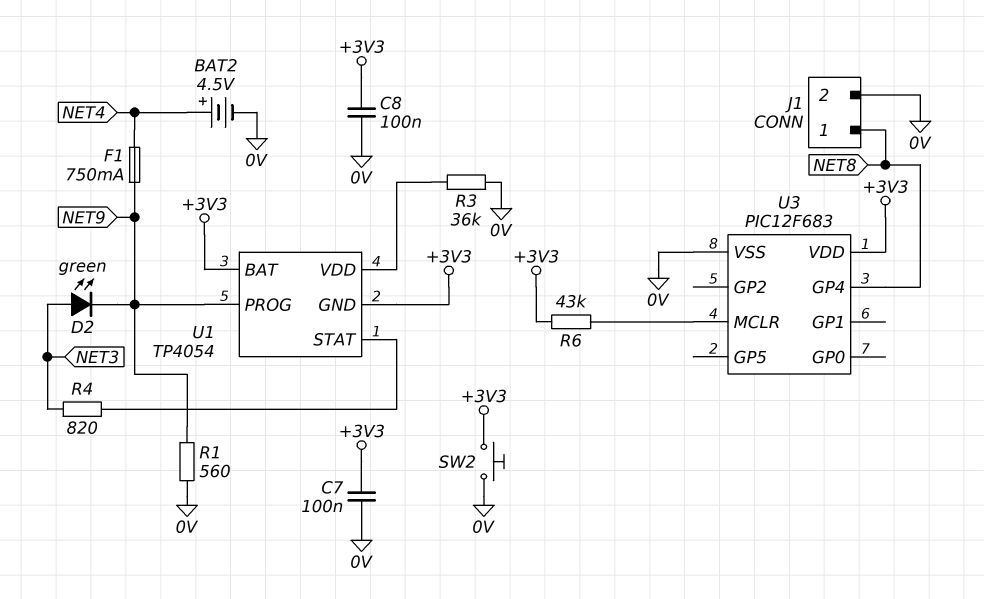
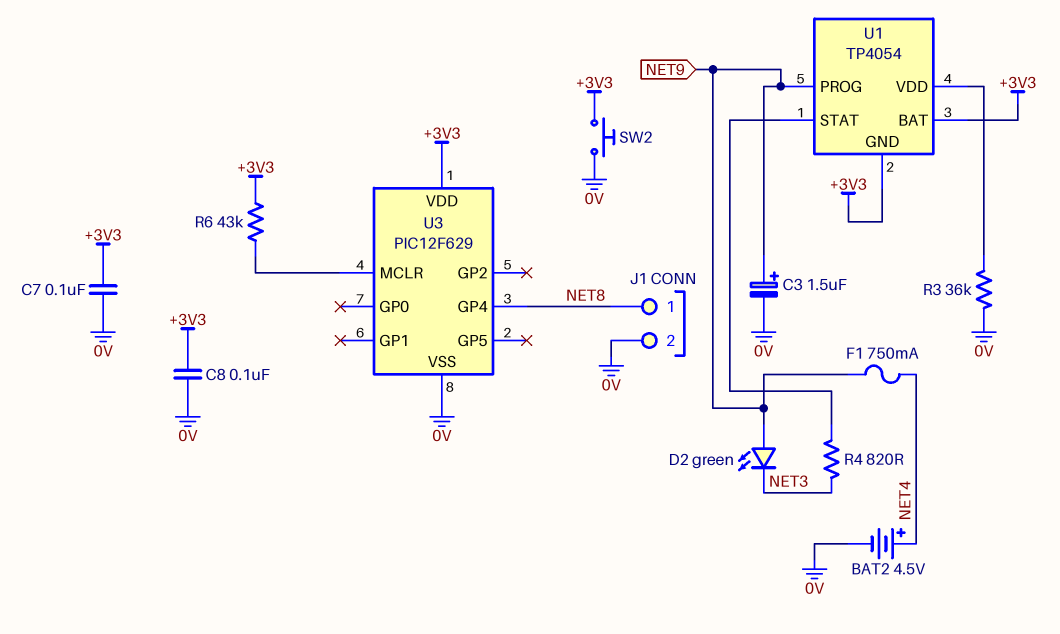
C3: none -> 1.5uF (plus NET9, minus 0V)
D2: LED green (A NET3, K NET9) -> LED green (A NET9, K NET3)
R1: 560 (0V, NET9) -> none
U3: PIC12F683 -> PIC12F629

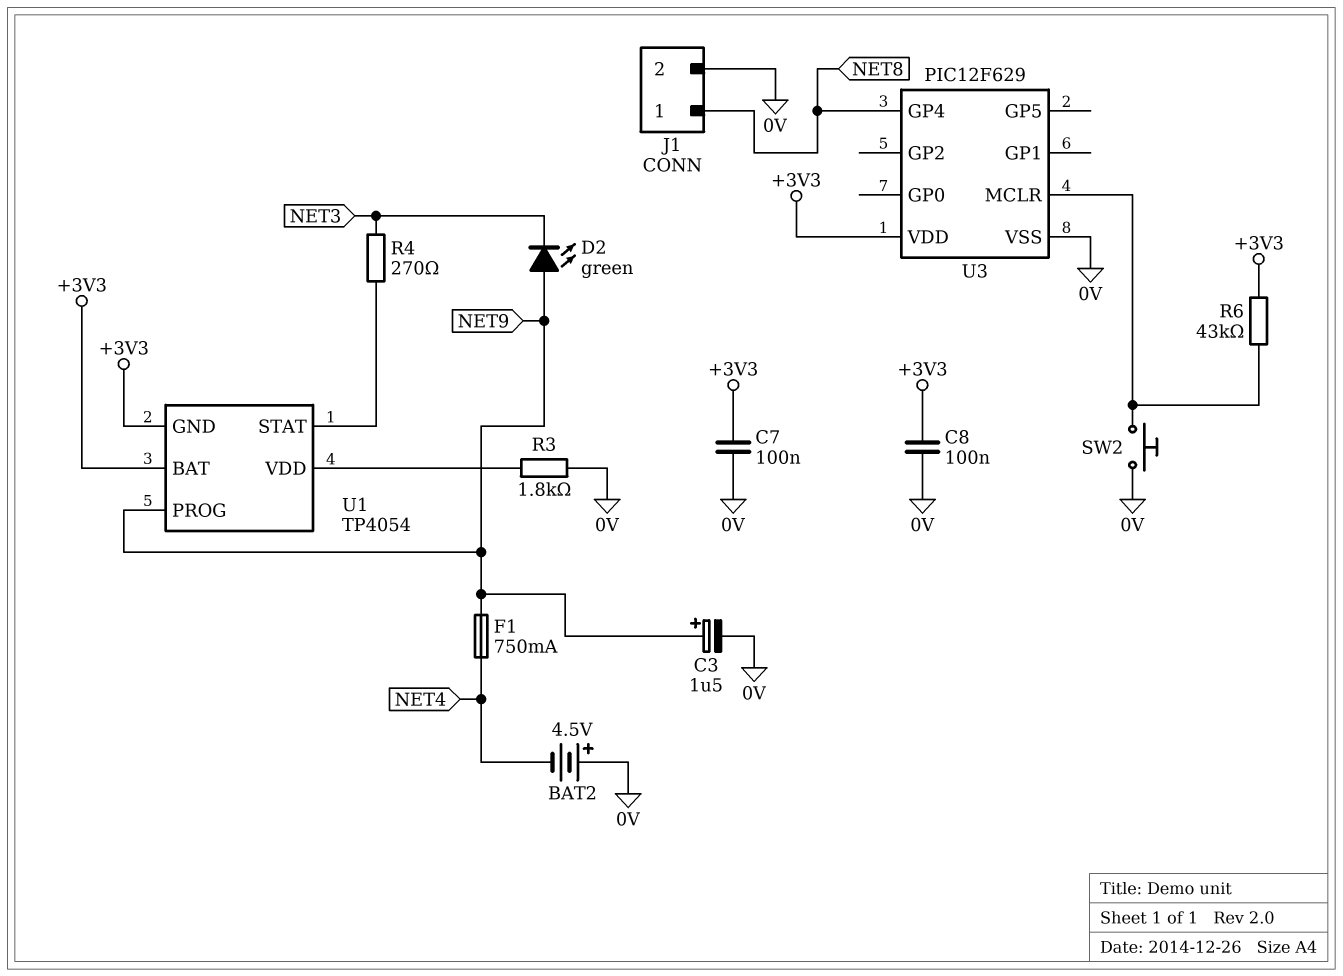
BAT2: 4.5V (plus NET4, minus 0V) -> 4.5V (plus 0V, minus NET4)
R3: 36k (0V, U1/VDD) -> 1.8k (0V, U1/VDD)
R4: 820 (NET3, U1/STAT) -> 270 (NET3, U1/STAT)
SW2: button (+3V3, 0V) -> button (0V, U3/MCLR)

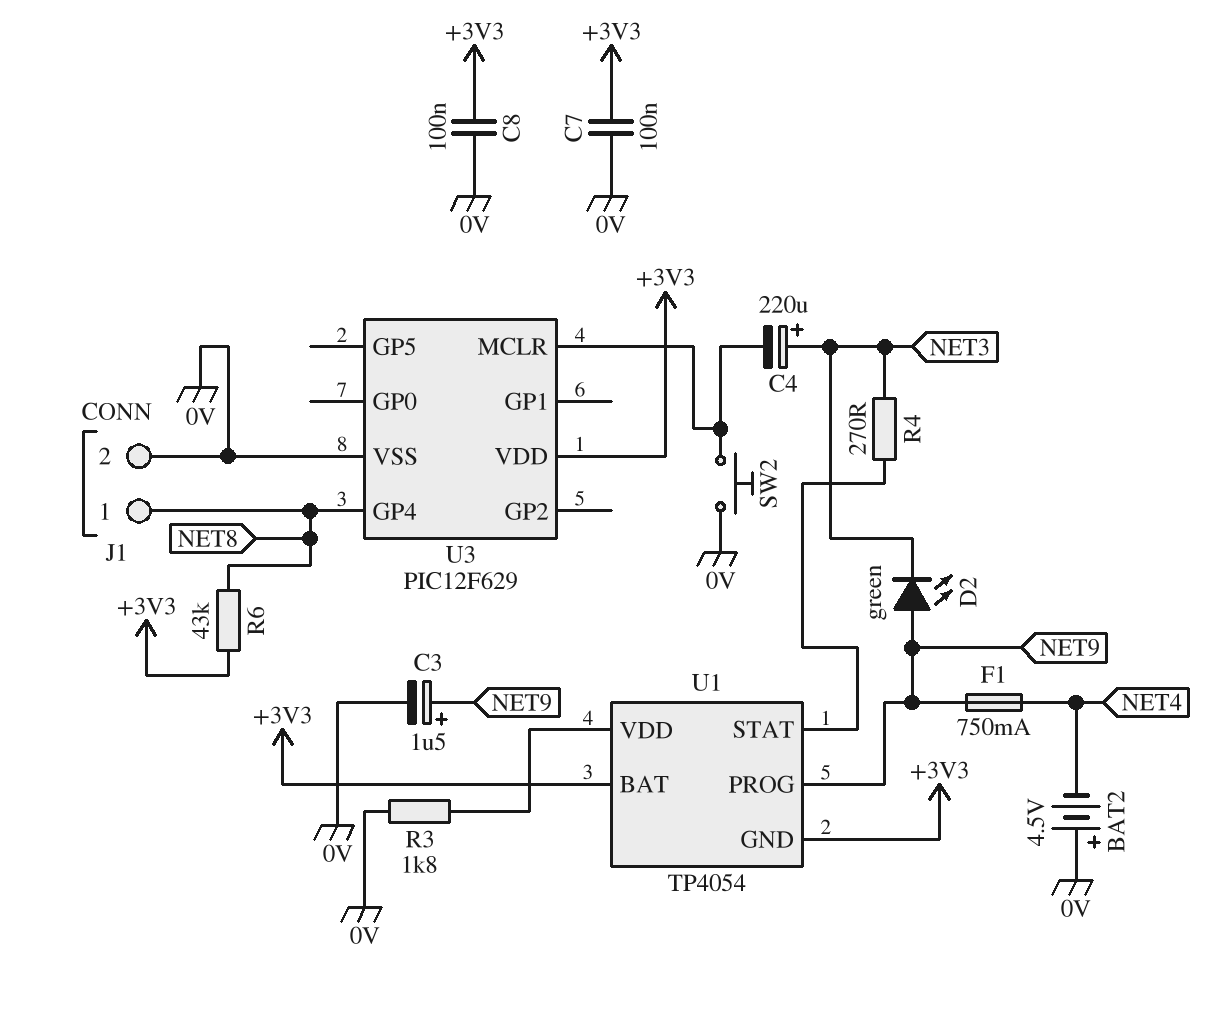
C4: none -> 220uF (plus NET3, minus U3/MCLR)
R6: 43k (+3V3, U3/MCLR) -> 43k (+3V3, NET8)

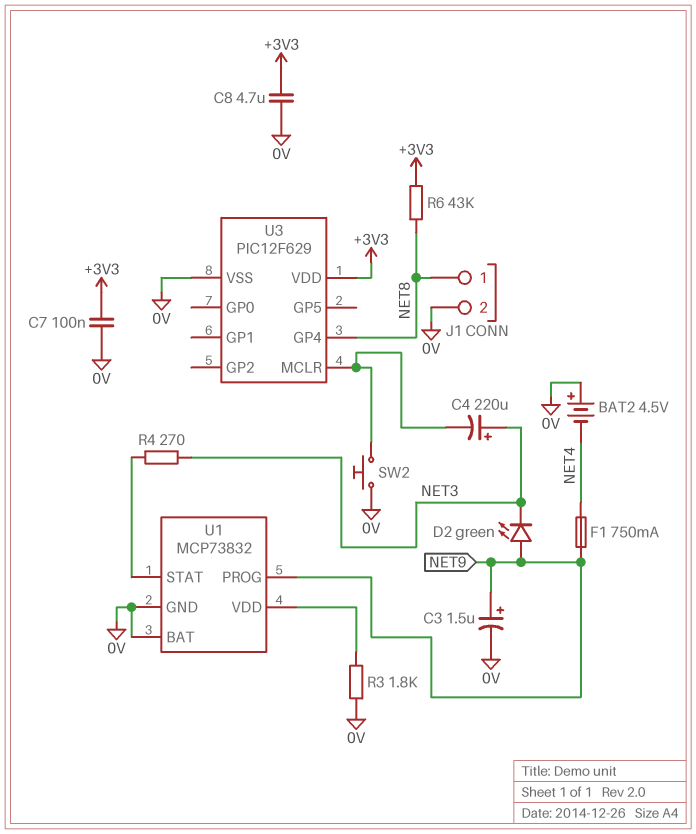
C8: 100nF (+3V3, 0V) -> 4.7uF (+3V3, 0V)
U1: TP4054 -> MCP73832
U1 pin BAT: +3V3 -> 0V
U1 pin GND: +3V3 -> 0V

